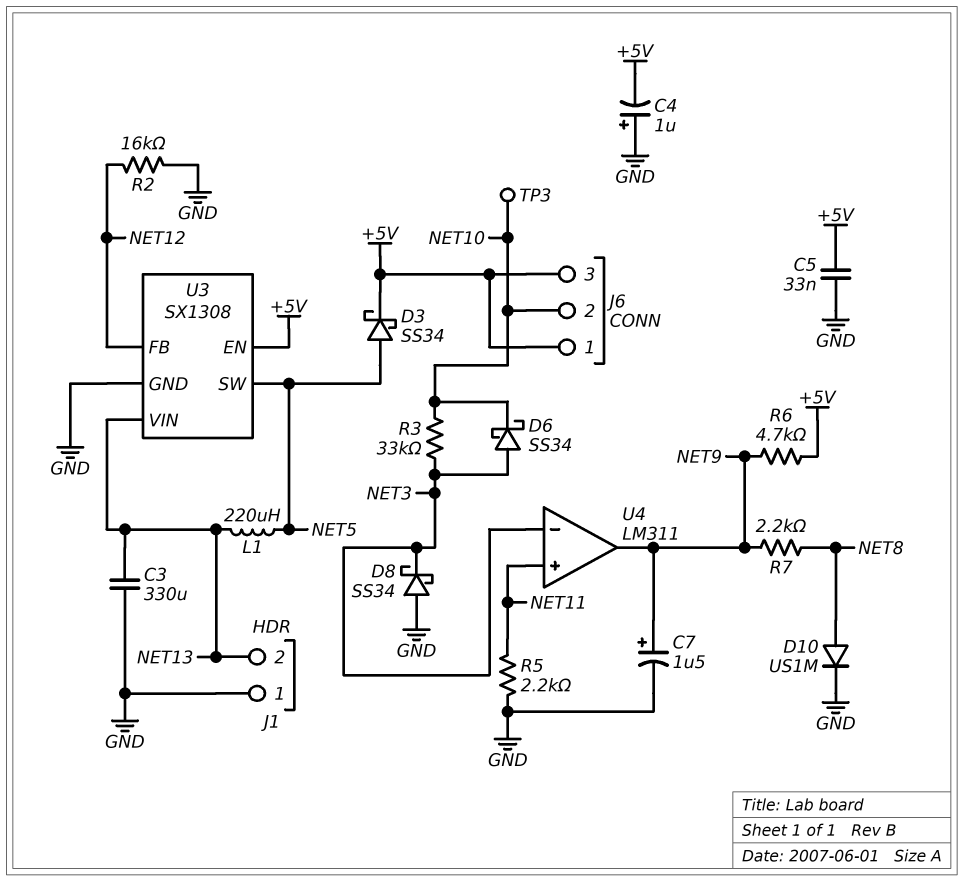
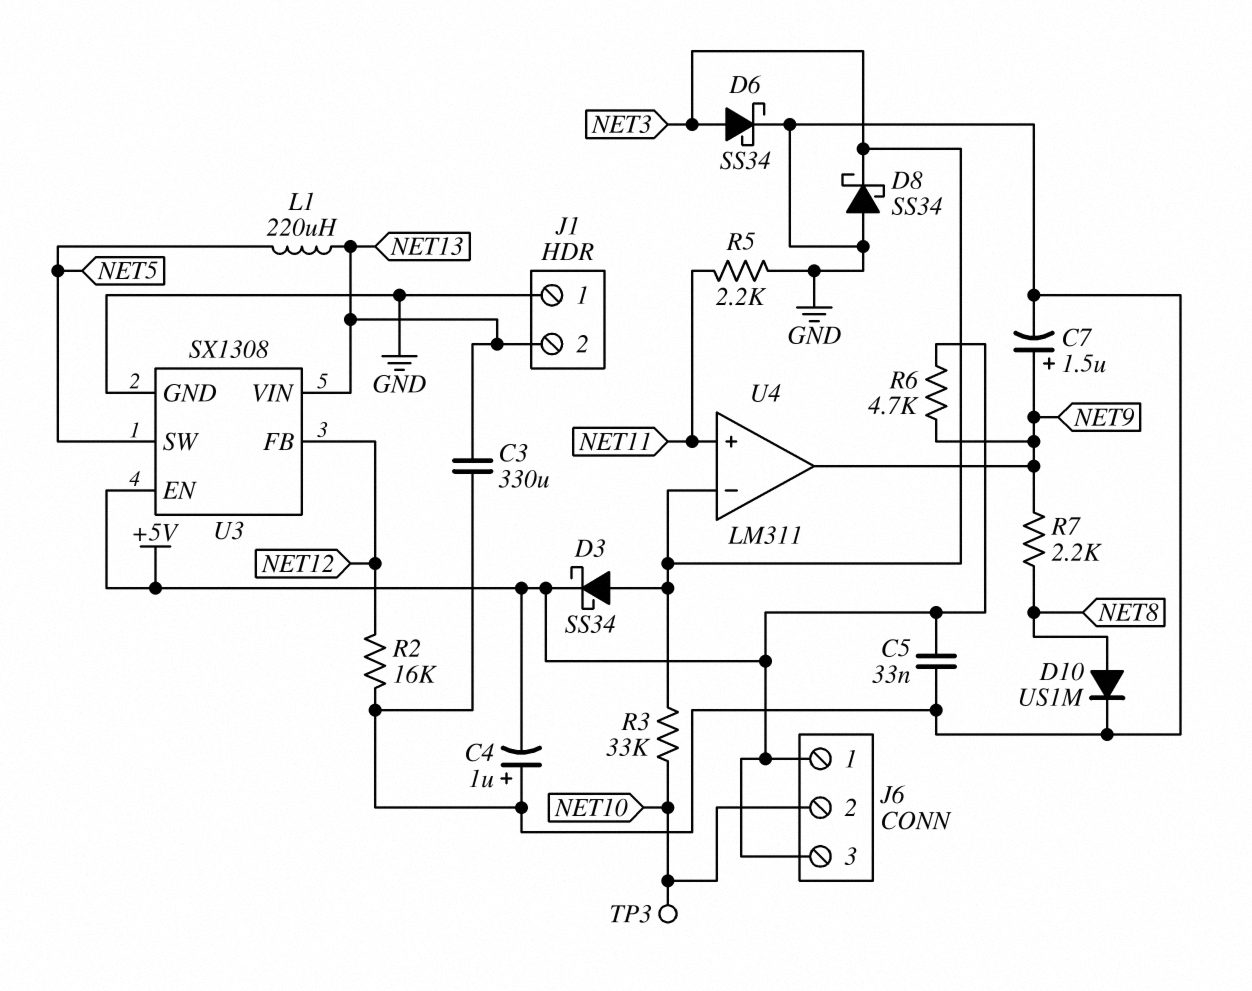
D3: schottky SS34 (A NET5, K +5V) -> schottky SS34 (A NET3, K +5V)
D6: schottky SS34 (A NET3, K NET10) -> schottky SS34 (A NET3, K GND)

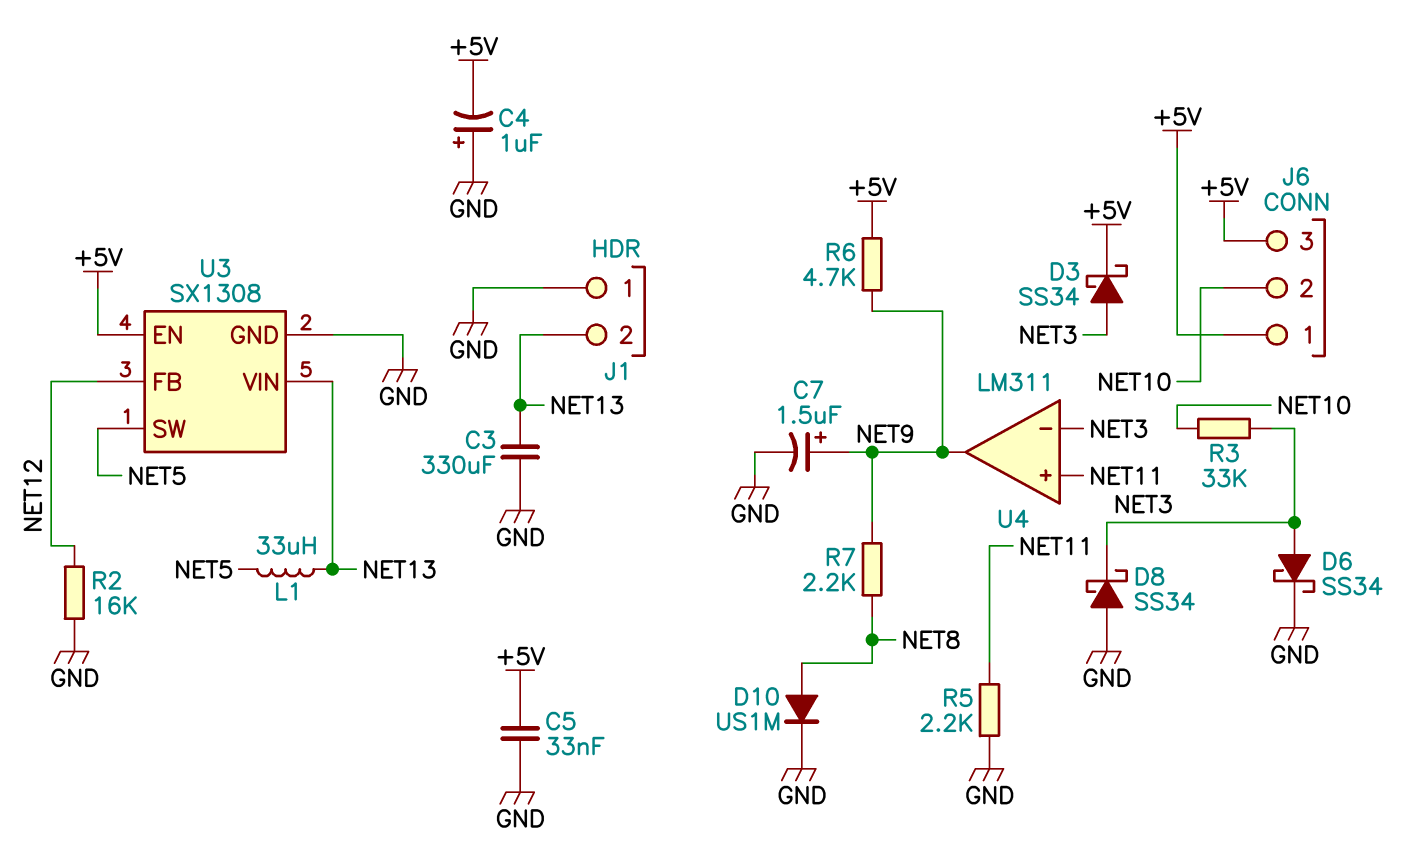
L1: 220uH (NET5, NET13) -> 33uH (NET5, NET13)
TP3: test point (NET10) -> none

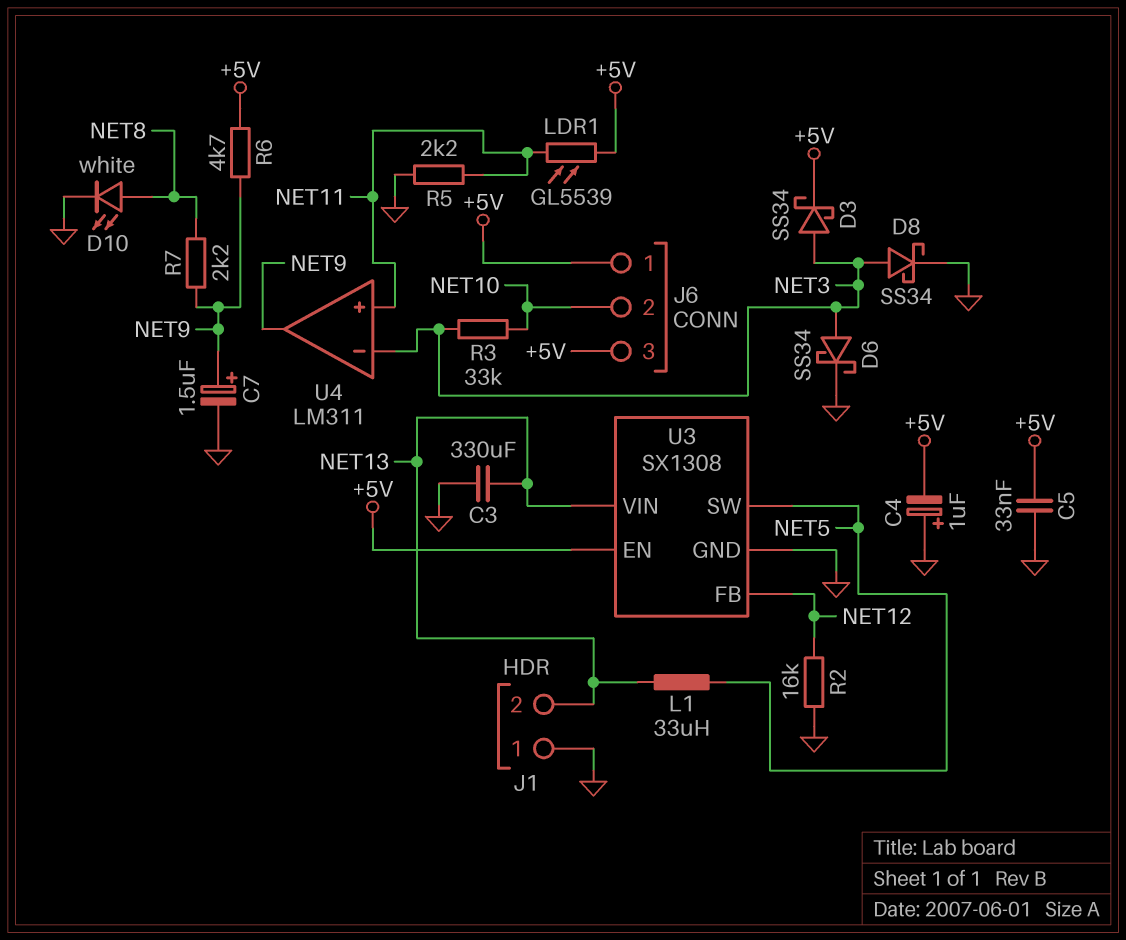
D8: schottky SS34 (A GND, K NET3) -> schottky SS34 (A NET3, K GND)
D10: diode US1M (A NET8, K GND) -> LED white (A NET8, K GND)
LDR1: none -> GL5539 (+5V, NET11)

